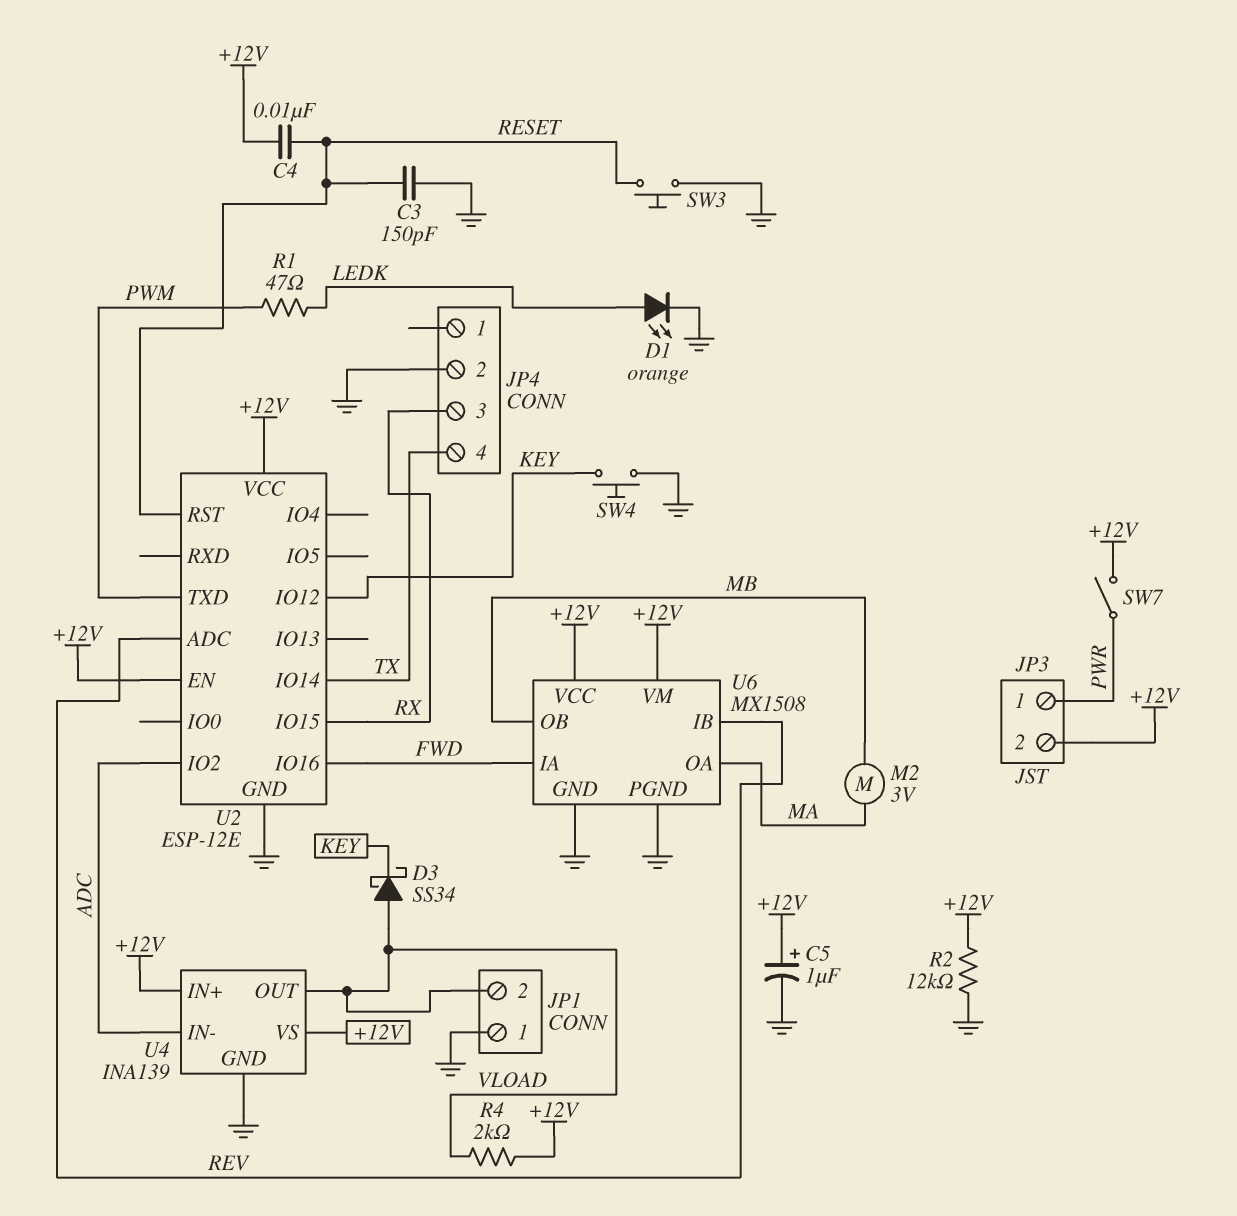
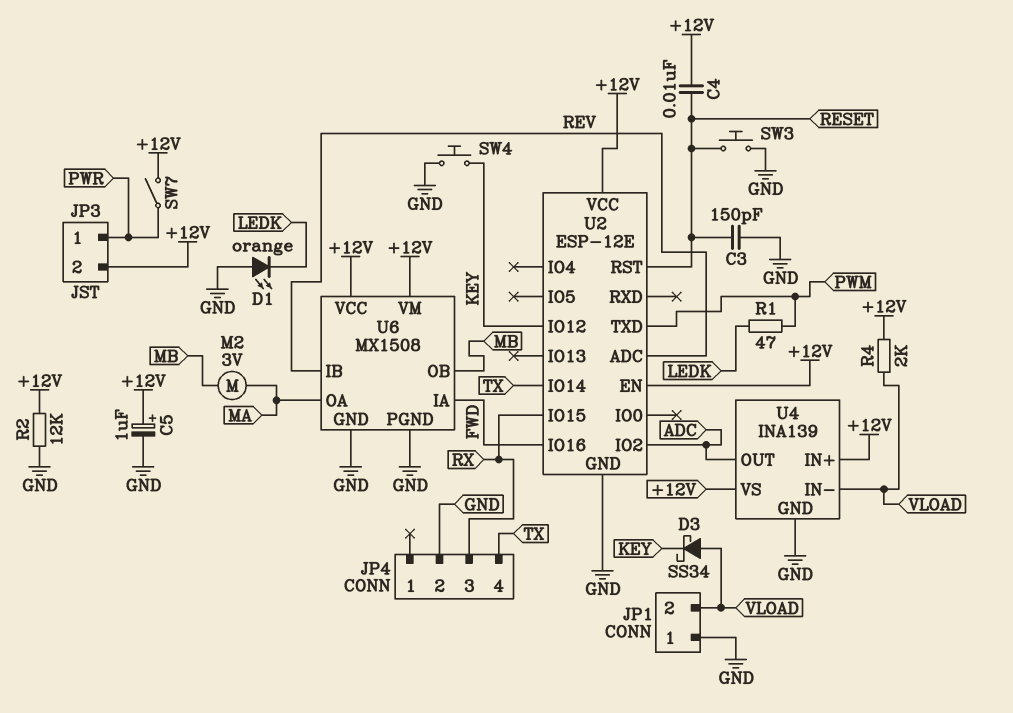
D1: LED orange (A LEDK, K GND) -> LED orange (A GND, K LEDK)
U4 pin IN-: ADC -> VLOAD
U4 pin OUT: VLOAD -> ADC

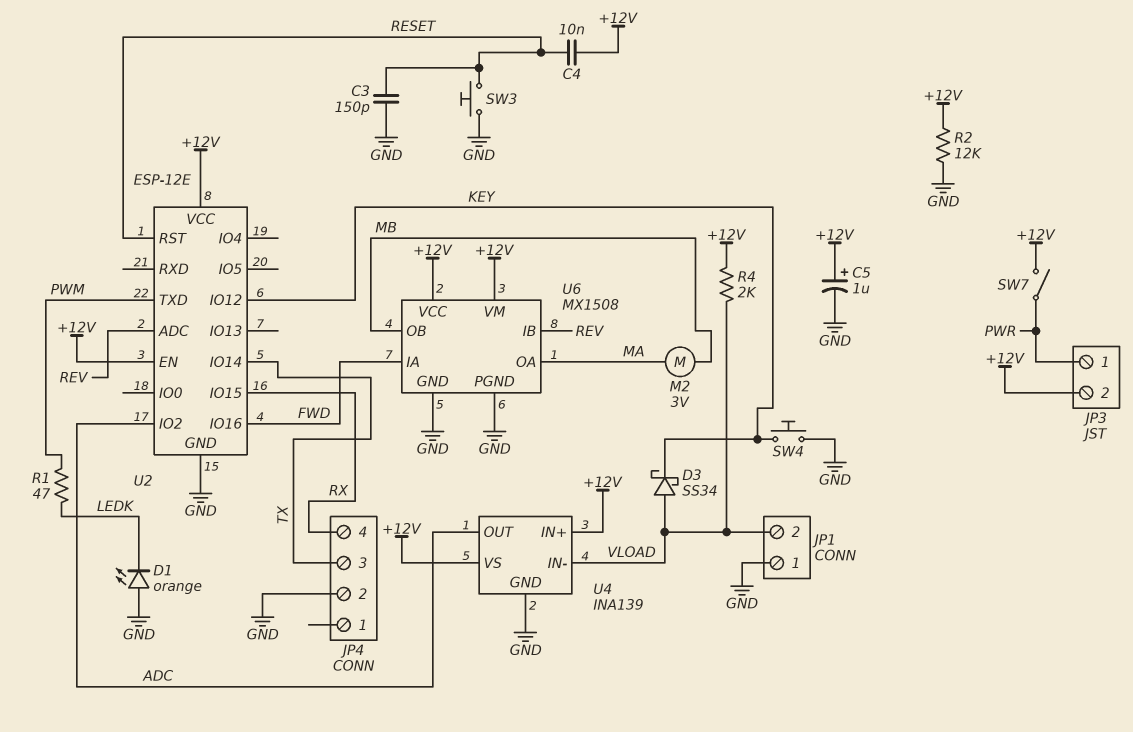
JP4 pin 3: RX -> TX
JP4 pin 4: TX -> RX

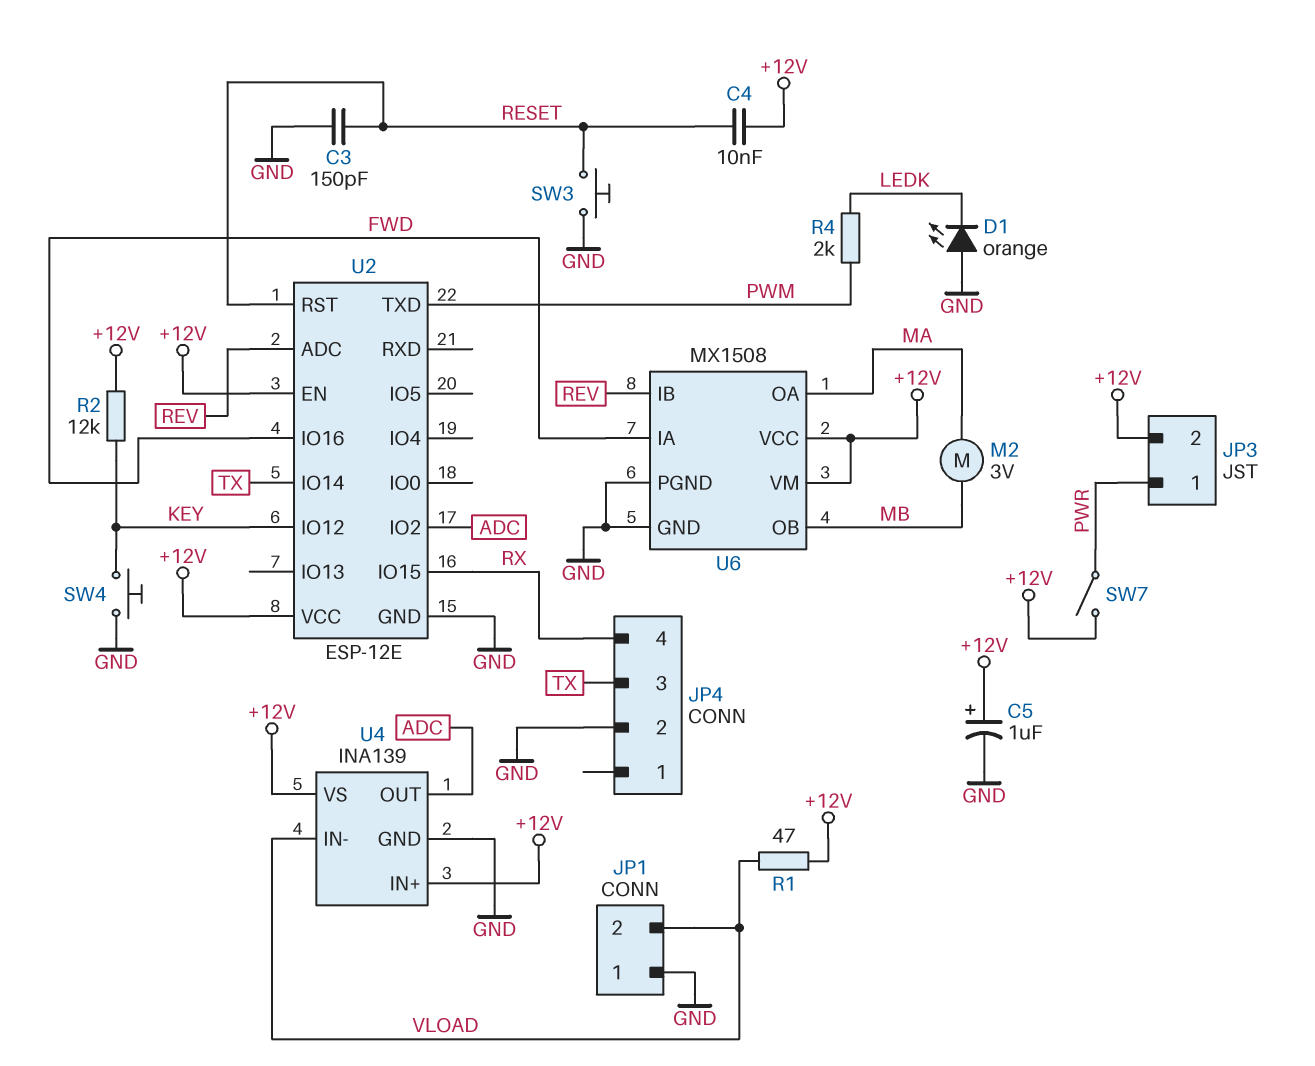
D3: schottky SS34 (A VLOAD, K KEY) -> none
R1: 47 (LEDK, PWM) -> 47 (+12V, VLOAD)
R2: 12k (+12V, GND) -> 12k (+12V, KEY)
R4: 2k (+12V, VLOAD) -> 2k (LEDK, PWM)

